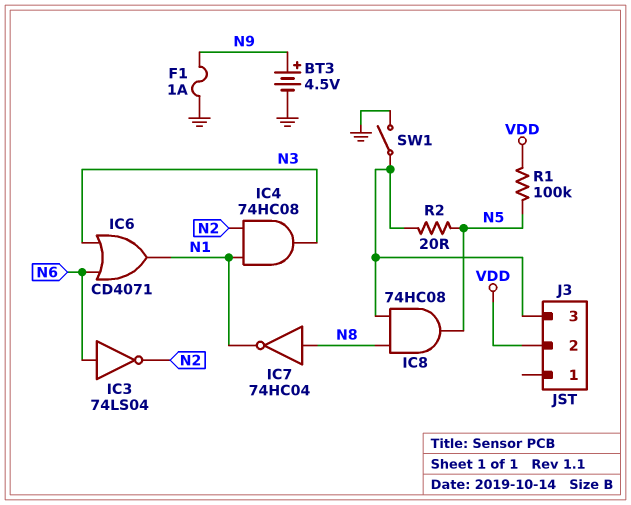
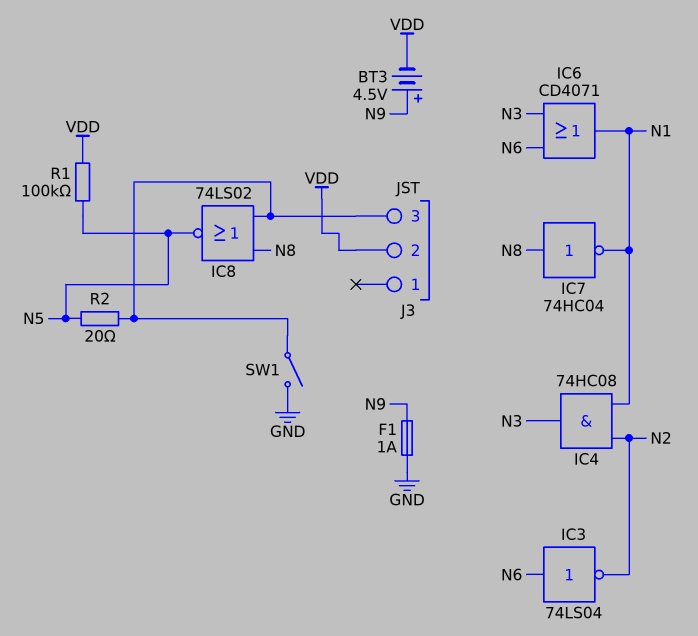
BT3: 4.5V (plus N9, minus GND) -> 4.5V (plus N9, minus VDD)
IC8: AND 74HC08 (in J3/3, in N8, out N5) -> NOR 74LS02 (in J3/3, in N8, out N5)

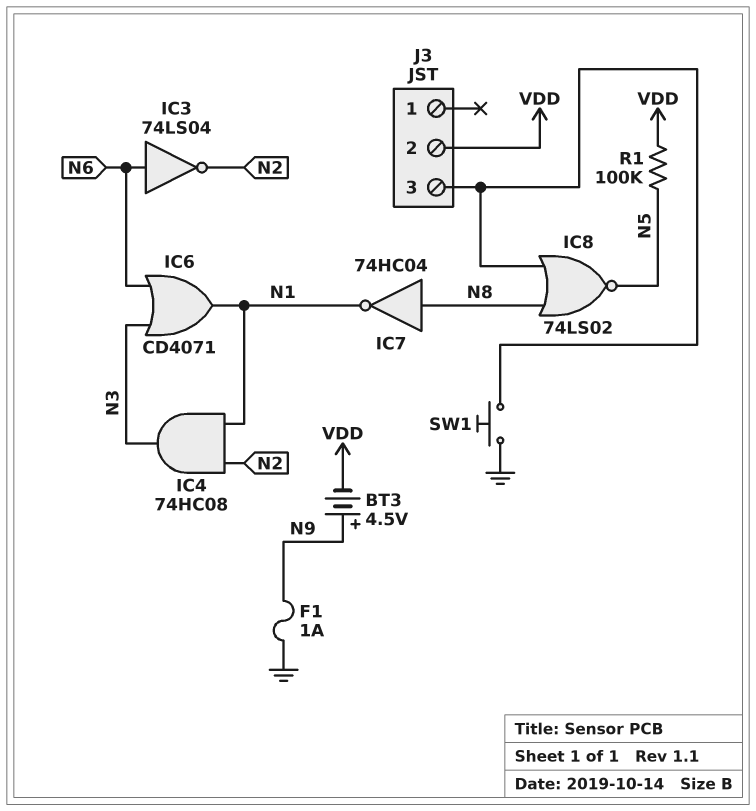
R2: 20 (J3/3, N5) -> none
SW1: switch (GND, J3/3) -> button (GND, J3/3)

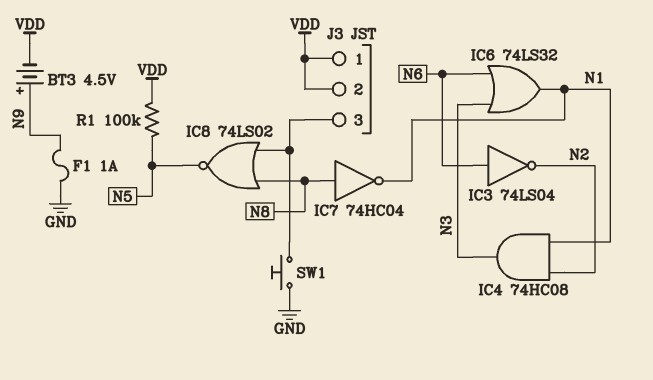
IC6: OR CD4071 (in N3, in N6, out N1) -> OR 74LS32 (in N3, in N6, out N1)
J3 pin 1: none -> VDD

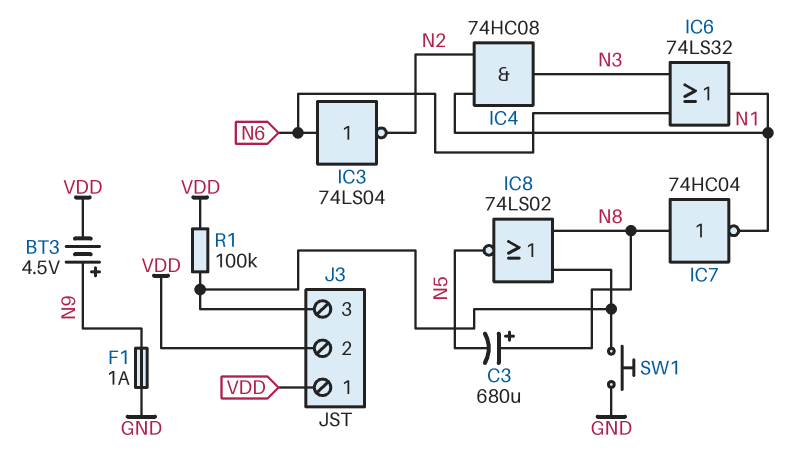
C3: none -> 680uF (plus N8, minus N5)
R1: 100k (N5, VDD) -> 100k (J3/3, VDD)

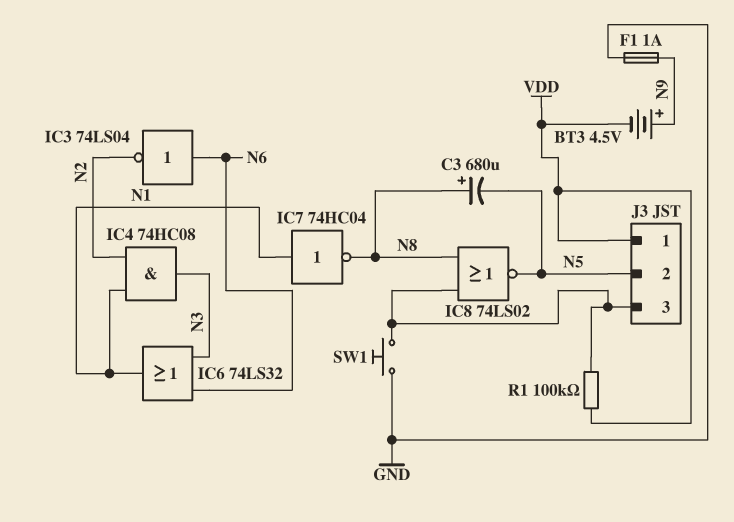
IC7: NOT 74HC04 (in N8, out N1) -> NOT 74HC04 (in N1, out N8)
J3 pin 2: VDD -> N5

